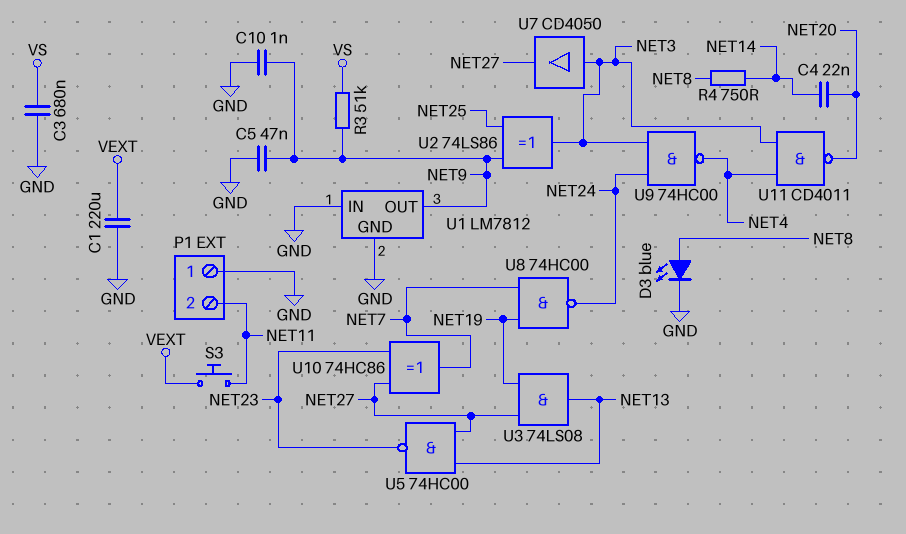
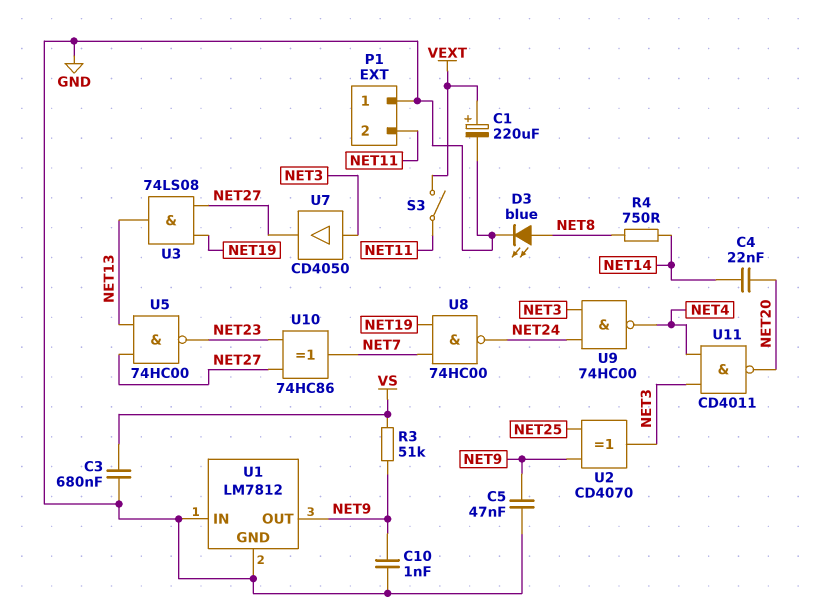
C1: 220uF (GND, VEXT) -> 220uF (plus VEXT, minus GND)
S3: button (NET11, VEXT) -> switch (NET11, VEXT)
U2: XOR 74LS86 (in NET9, in NET25, out NET3) -> XOR CD4070 (in NET9, in NET25, out NET3)

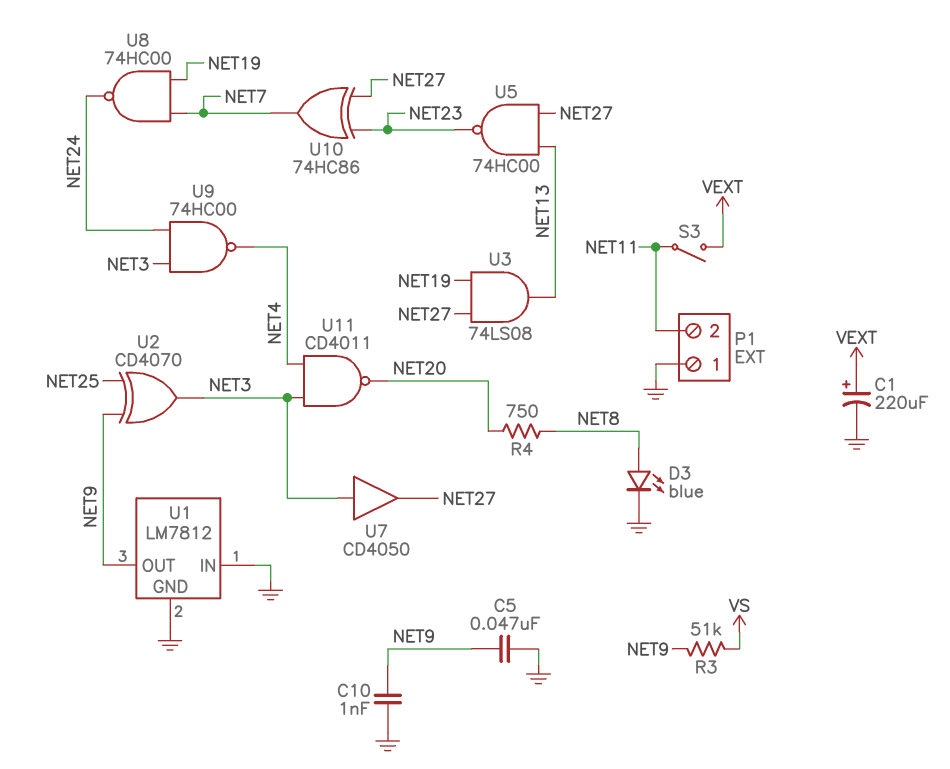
C3: 680nF (GND, VS) -> none
C4: 22nF (NET14, NET20) -> none
R4: 750 (NET8, NET14) -> 750 (NET8, NET20)

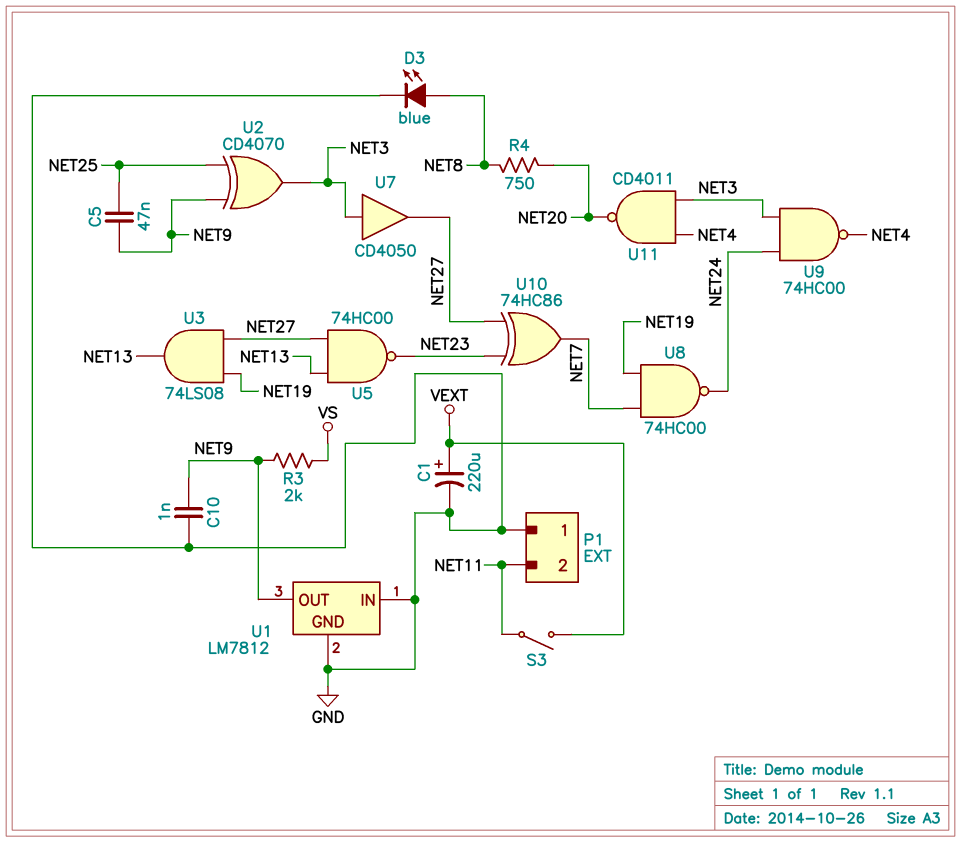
C5: 47nF (GND, NET9) -> 47nF (NET9, NET25)
R3: 51k (NET9, VS) -> 2k (NET9, VS)

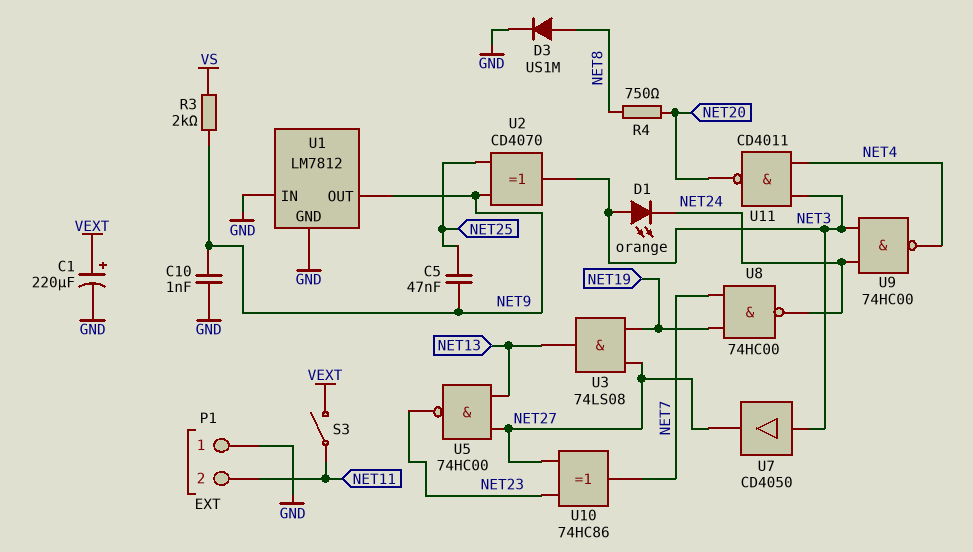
D1: none -> LED orange (A NET3, K NET24)
D3: LED blue (A NET8, K GND) -> diode US1M (A NET8, K GND)

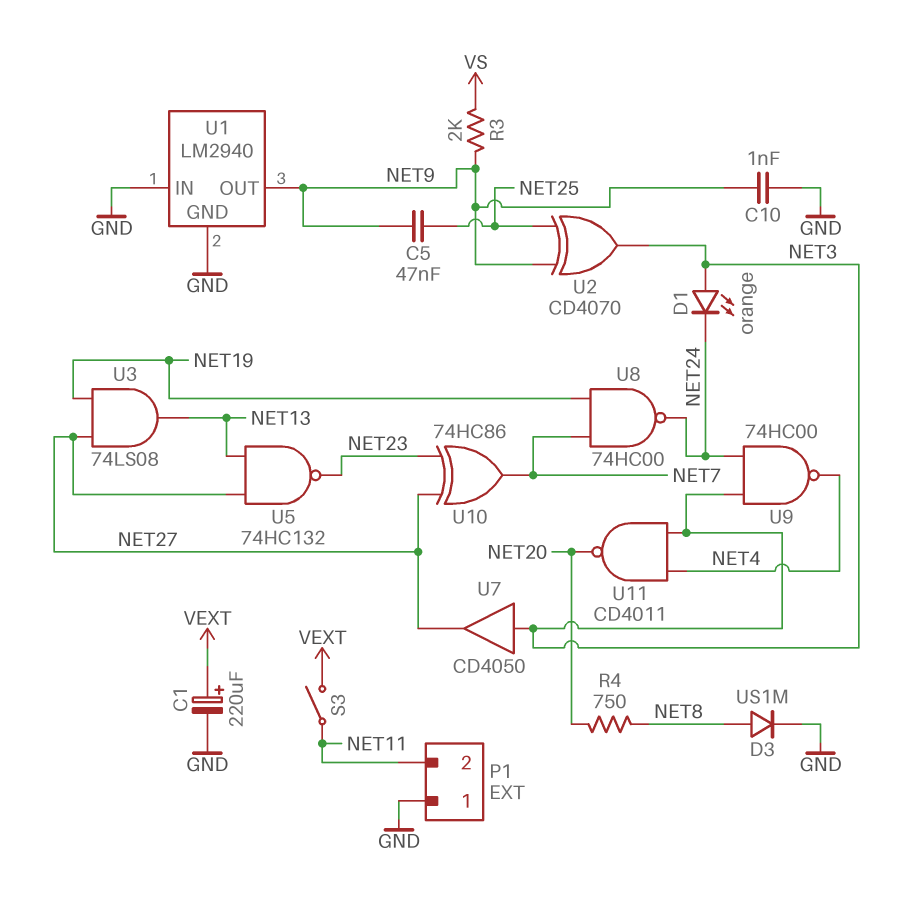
U1: LM7812 -> LM2940
U5: NAND 74HC00 (in NET13, in NET27, out NET23) -> NAND 74HC132 (in NET13, in NET27, out NET23)

